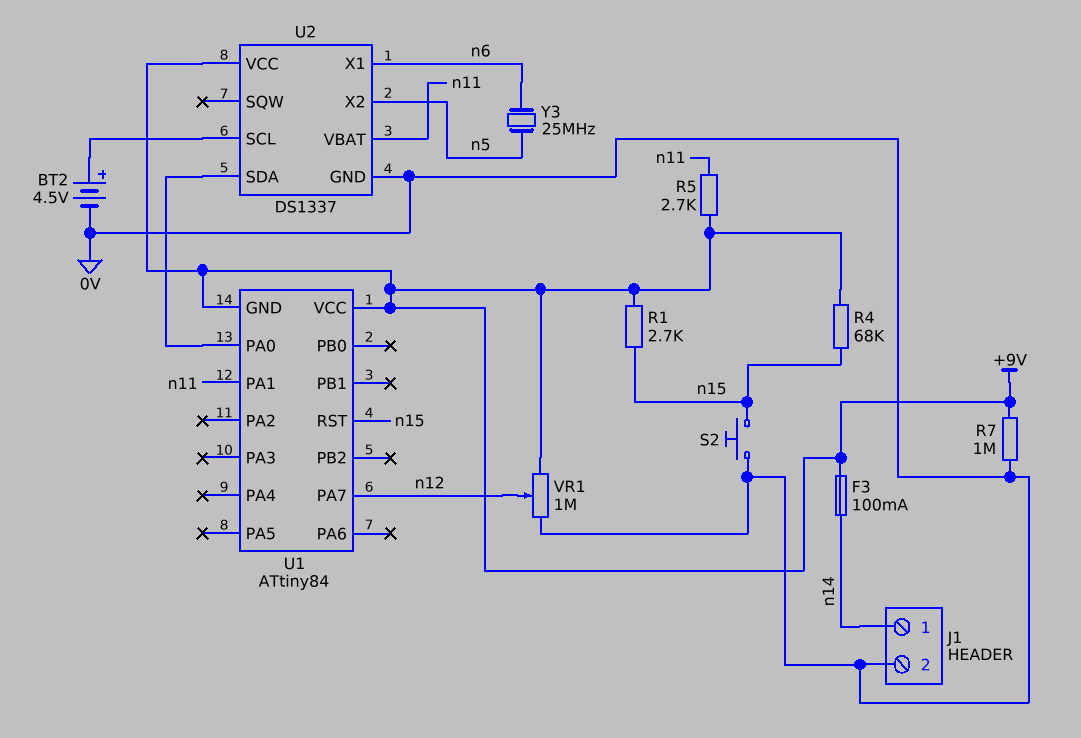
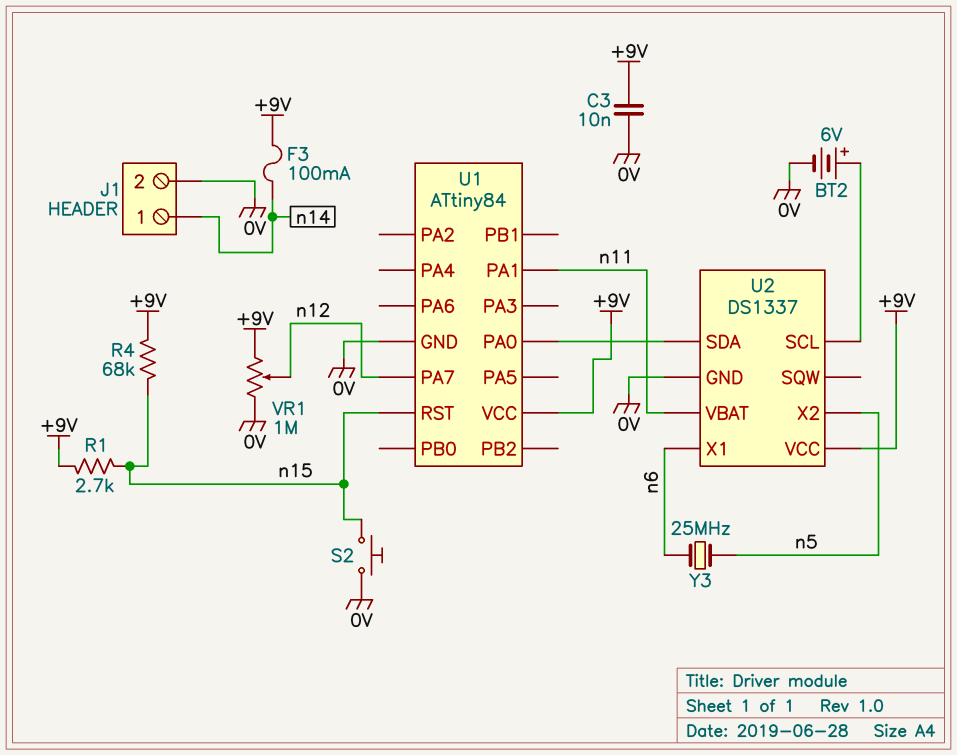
BT2: 4.5V (plus U2/SCL, minus 0V) -> 6V (plus U2/SCL, minus 0V)
C3: none -> 10nF (+9V, 0V)
R5: 2.7k (+9V, n11) -> none
R7: 1M (+9V, 0V) -> none
U1 pin GND: +9V -> 0V

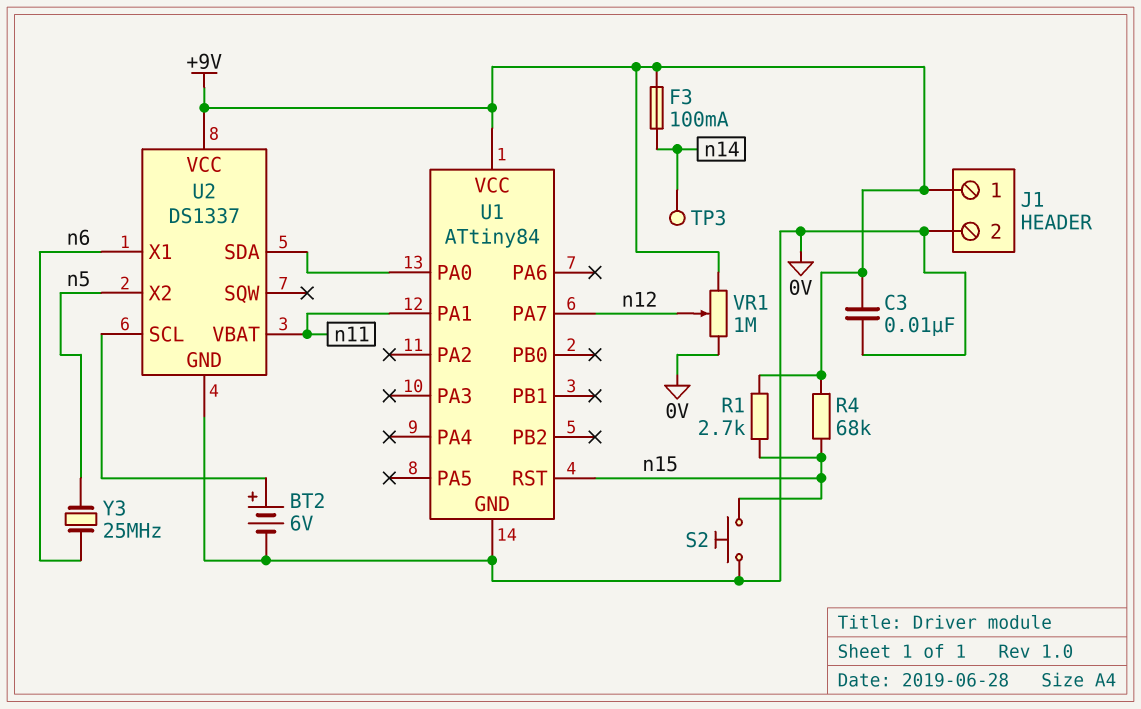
J1 pin 1: n14 -> +9V
TP3: none -> test point (n14)

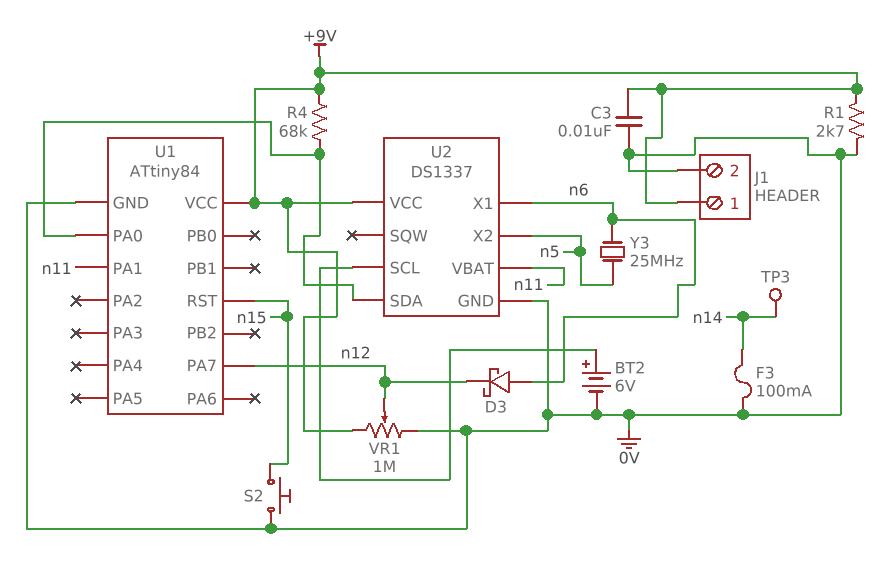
D3: none -> schottky (A n6, K n12)
F3: 100mA (+9V, n14) -> 100mA (0V, n14)
R1: 2.7k (+9V, n15) -> 2.7k (+9V, 0V)
R4: 68k (+9V, n15) -> 68k (+9V, U1/PA0)

